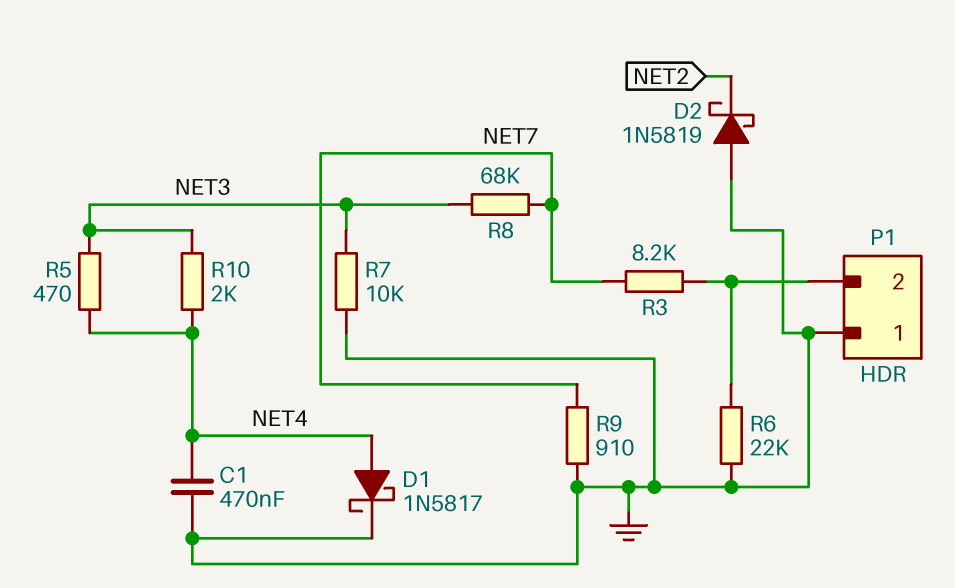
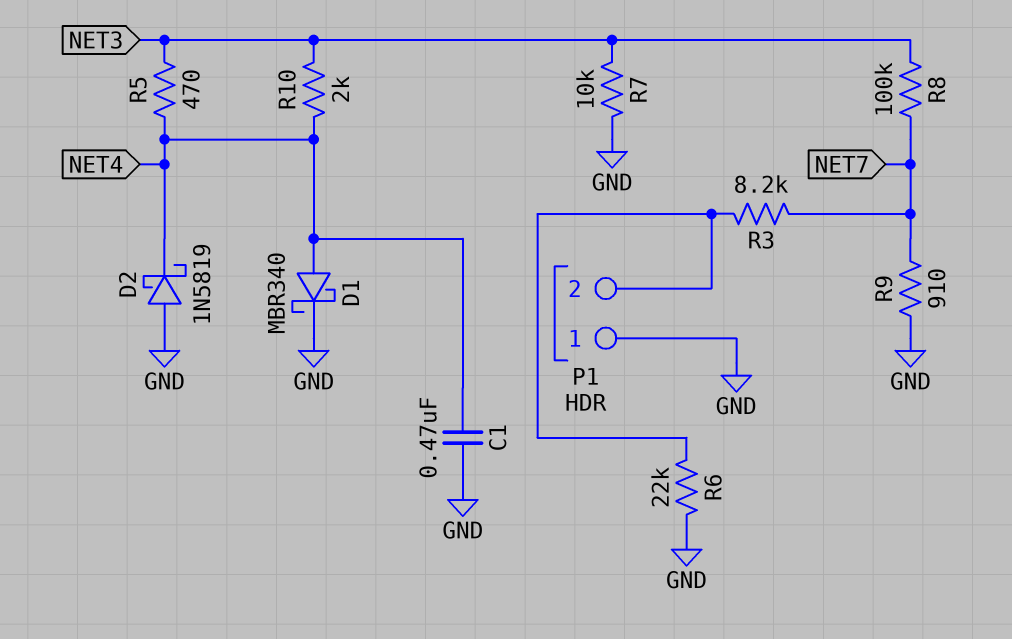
D1: schottky 1N5817 (A NET4, K GND) -> schottky MBR340 (A NET4, K GND)
D2: schottky 1N5819 (A GND, K NET2) -> schottky 1N5819 (A GND, K NET4)
R8: 68k (NET3, NET7) -> 100k (NET3, NET7)

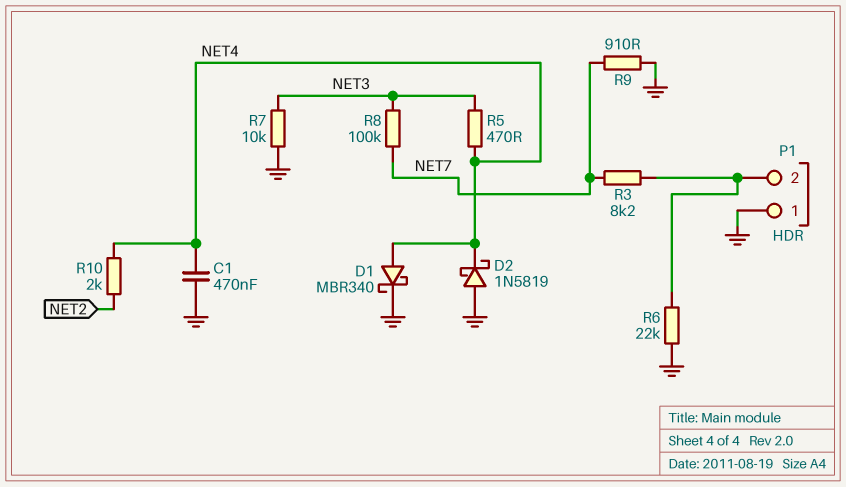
R10: 2k (NET3, NET4) -> 2k (NET2, NET4)

